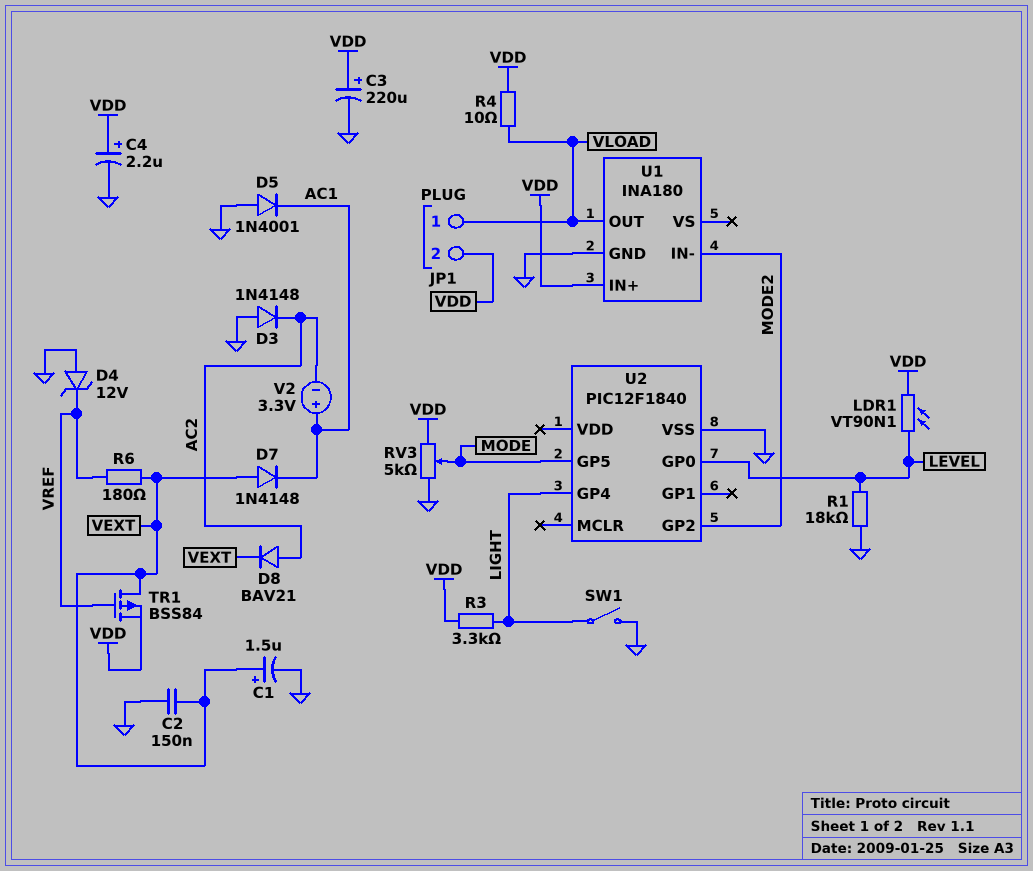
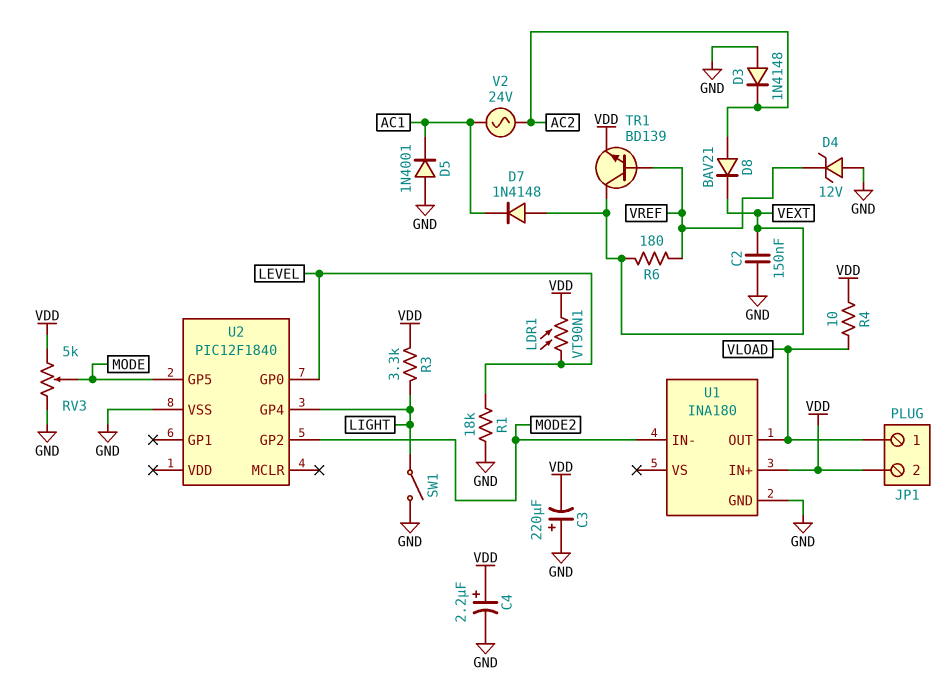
C1: 1.5uF (plus VEXT, minus GND) -> none
C3: 220uF (plus VDD, minus GND) -> 220uF (plus GND, minus VDD)
TR1: PMOS BSS84 (G VREF, D VEXT, S VDD) -> NPN BD139 (B VREF, C VEXT, E VDD)
V2: 3.3V (plus AC1, minus AC2) -> AC 24V (AC1, AC2)

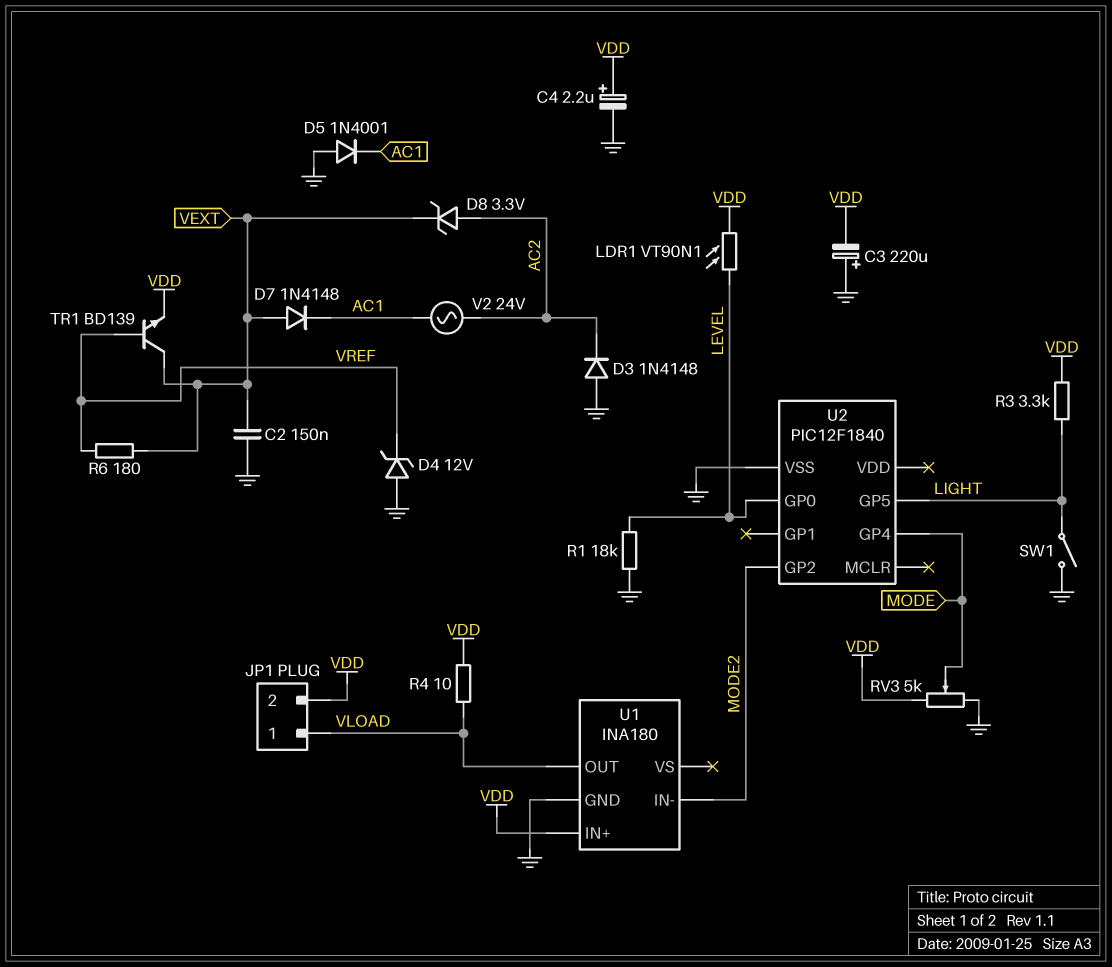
D8: diode BAV21 (A AC2, K VEXT) -> zener 3.3V (A AC2, K VEXT)
U2 pin GP4: LIGHT -> MODE
U2 pin GP5: MODE -> LIGHT

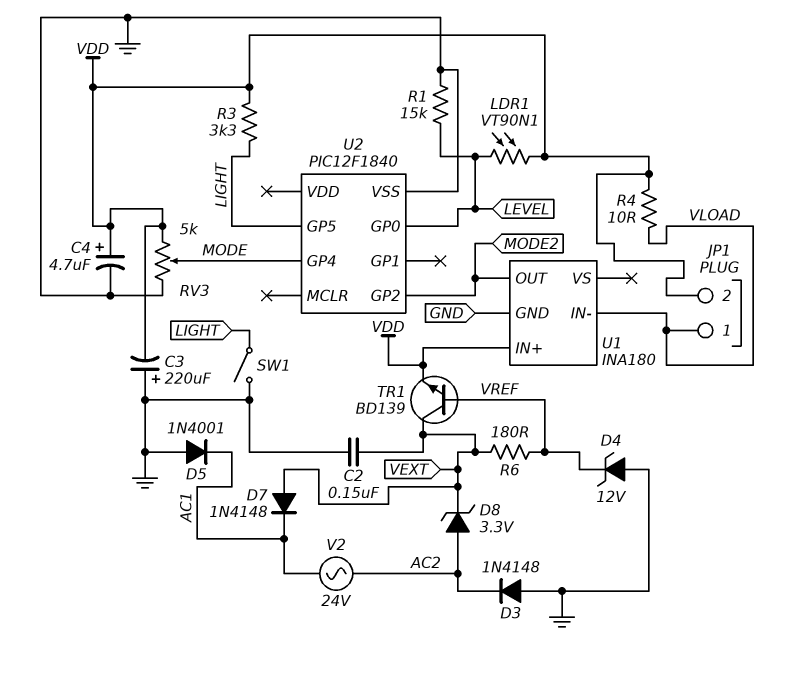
C4: 2.2uF (plus VDD, minus GND) -> 4.7uF (plus VDD, minus GND)
R1: 18k (GND, LEVEL) -> 15k (GND, LEVEL)
U1 pin IN-: MODE2 -> VLOAD
U1 pin OUT: VLOAD -> MODE2

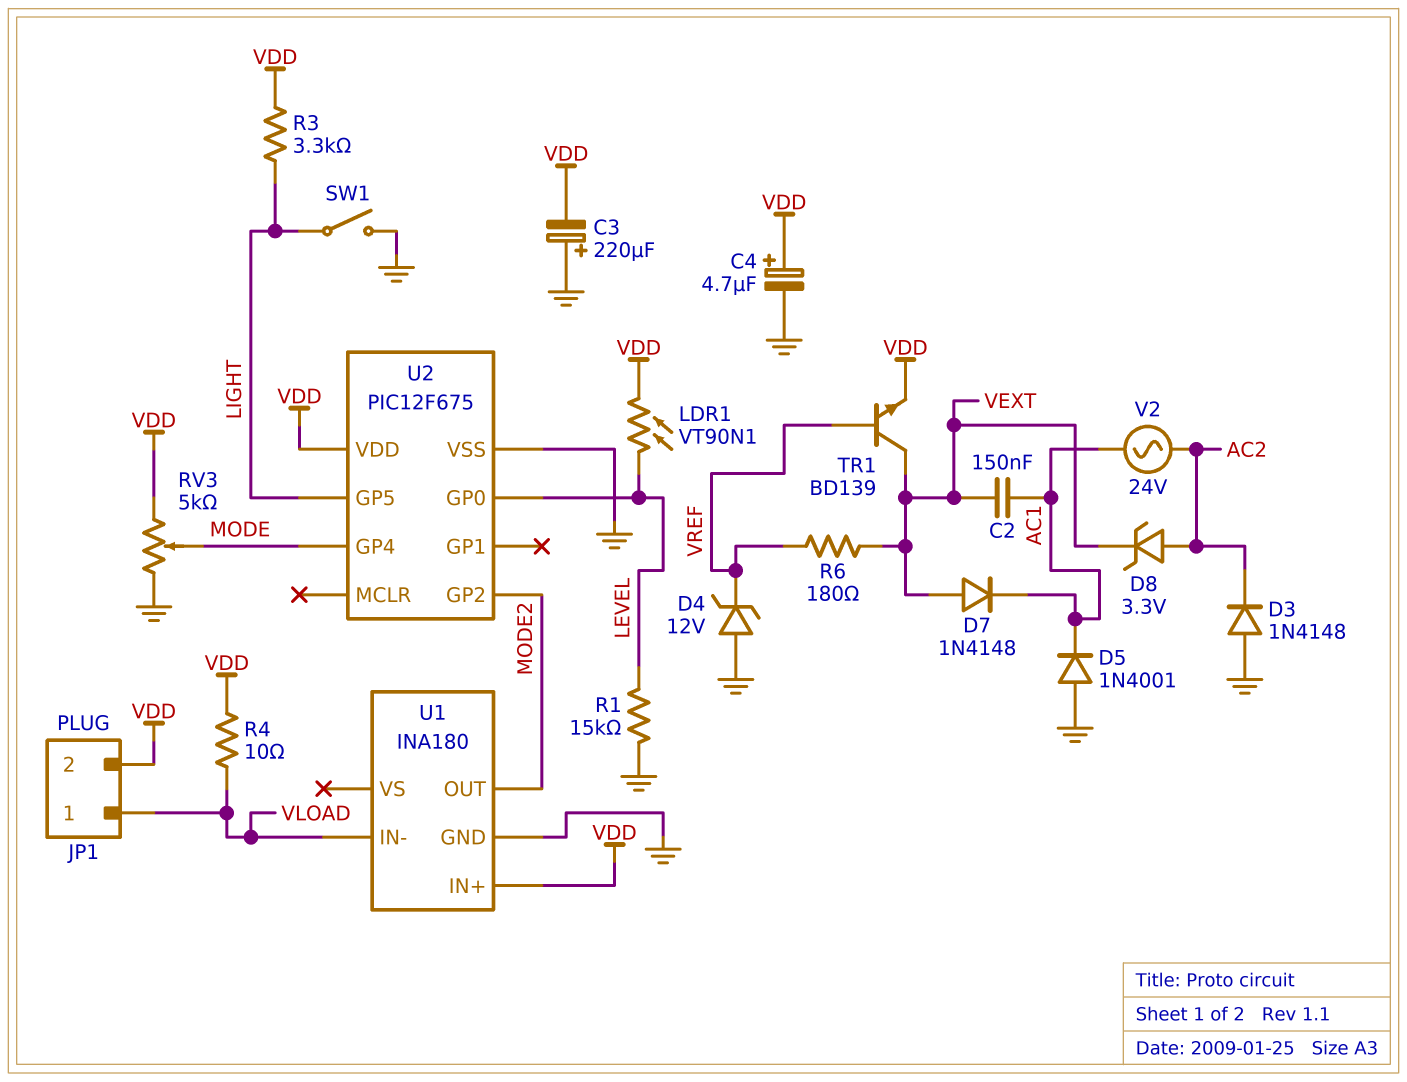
C2: 150nF (GND, VEXT) -> 150nF (AC1, VEXT)
U2: PIC12F1840 -> PIC12F675
U2 pin VDD: none -> VDD

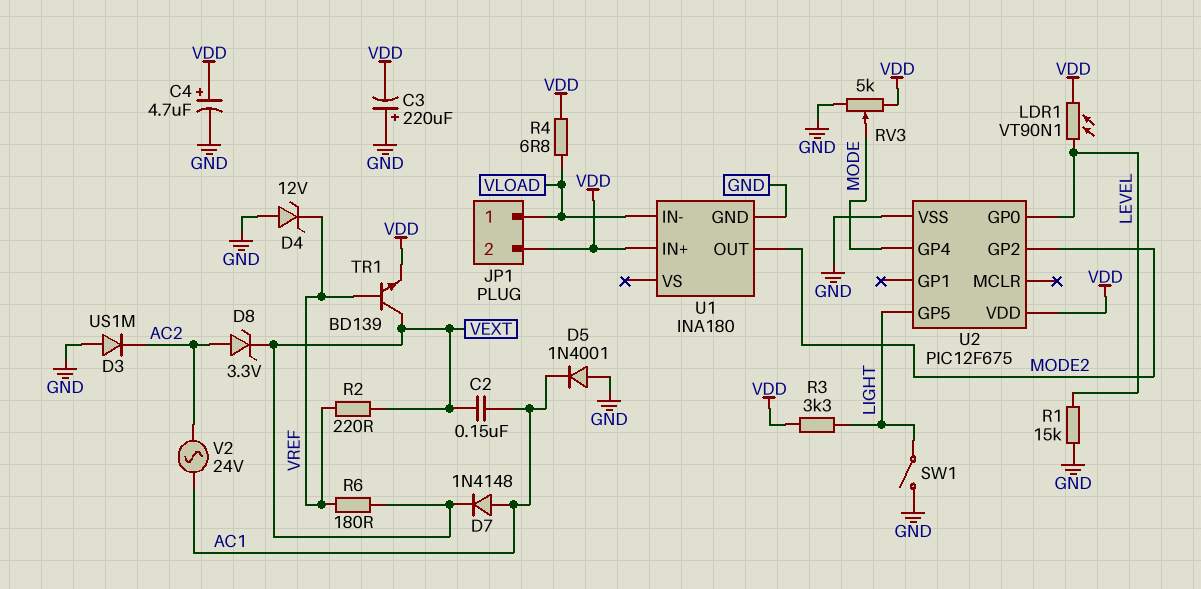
D3: diode 1N4148 (A GND, K AC2) -> diode US1M (A GND, K AC2)
D7: diode 1N4148 (A VEXT, K AC1) -> diode 1N4148 (A AC1, K VEXT)
R2: none -> 220 (VEXT, VREF)
R4: 10 (VDD, VLOAD) -> 6.8 (VDD, VLOAD)

